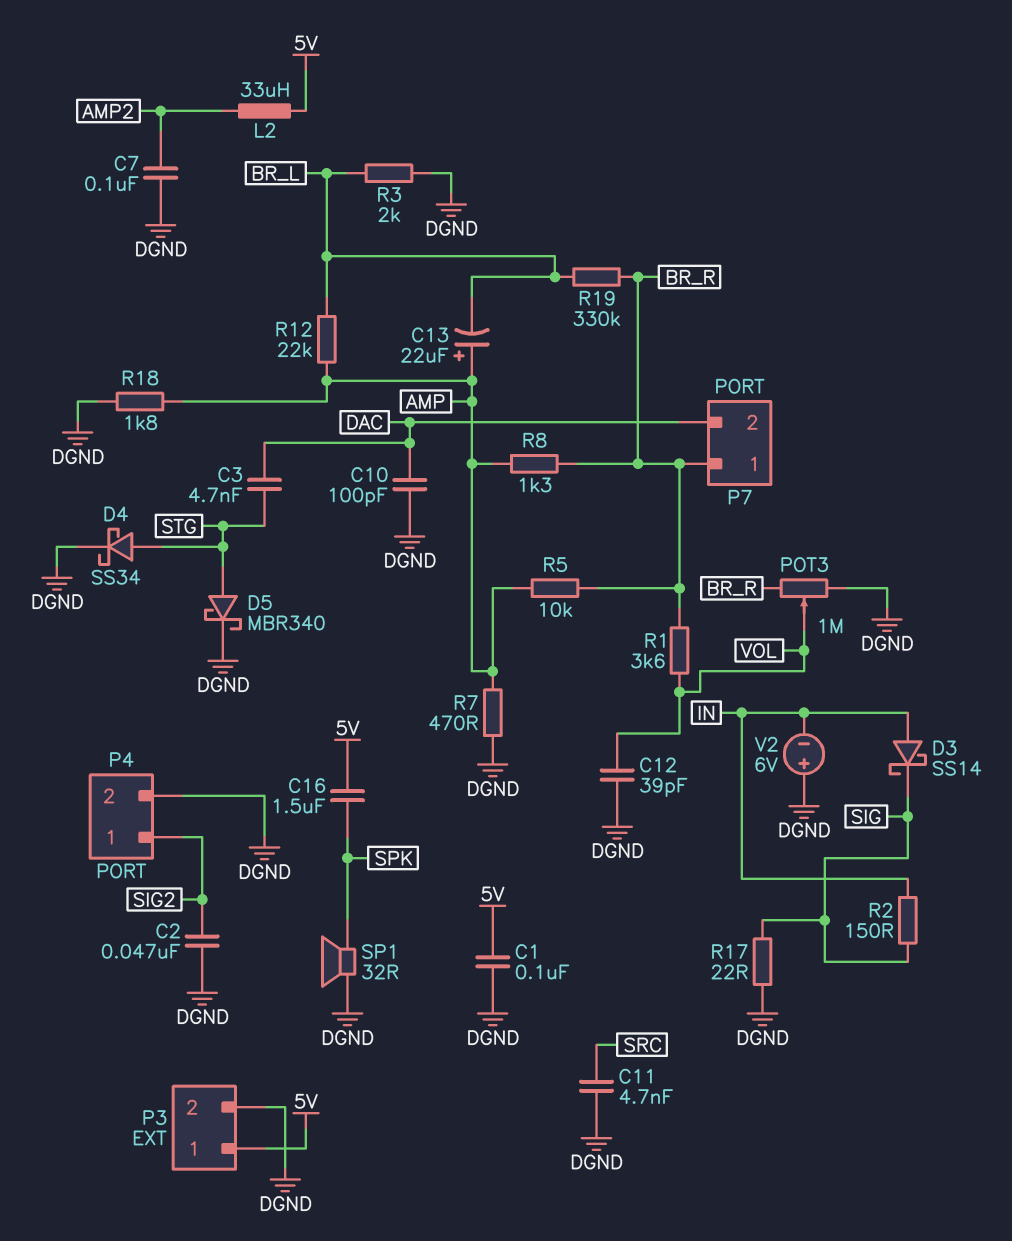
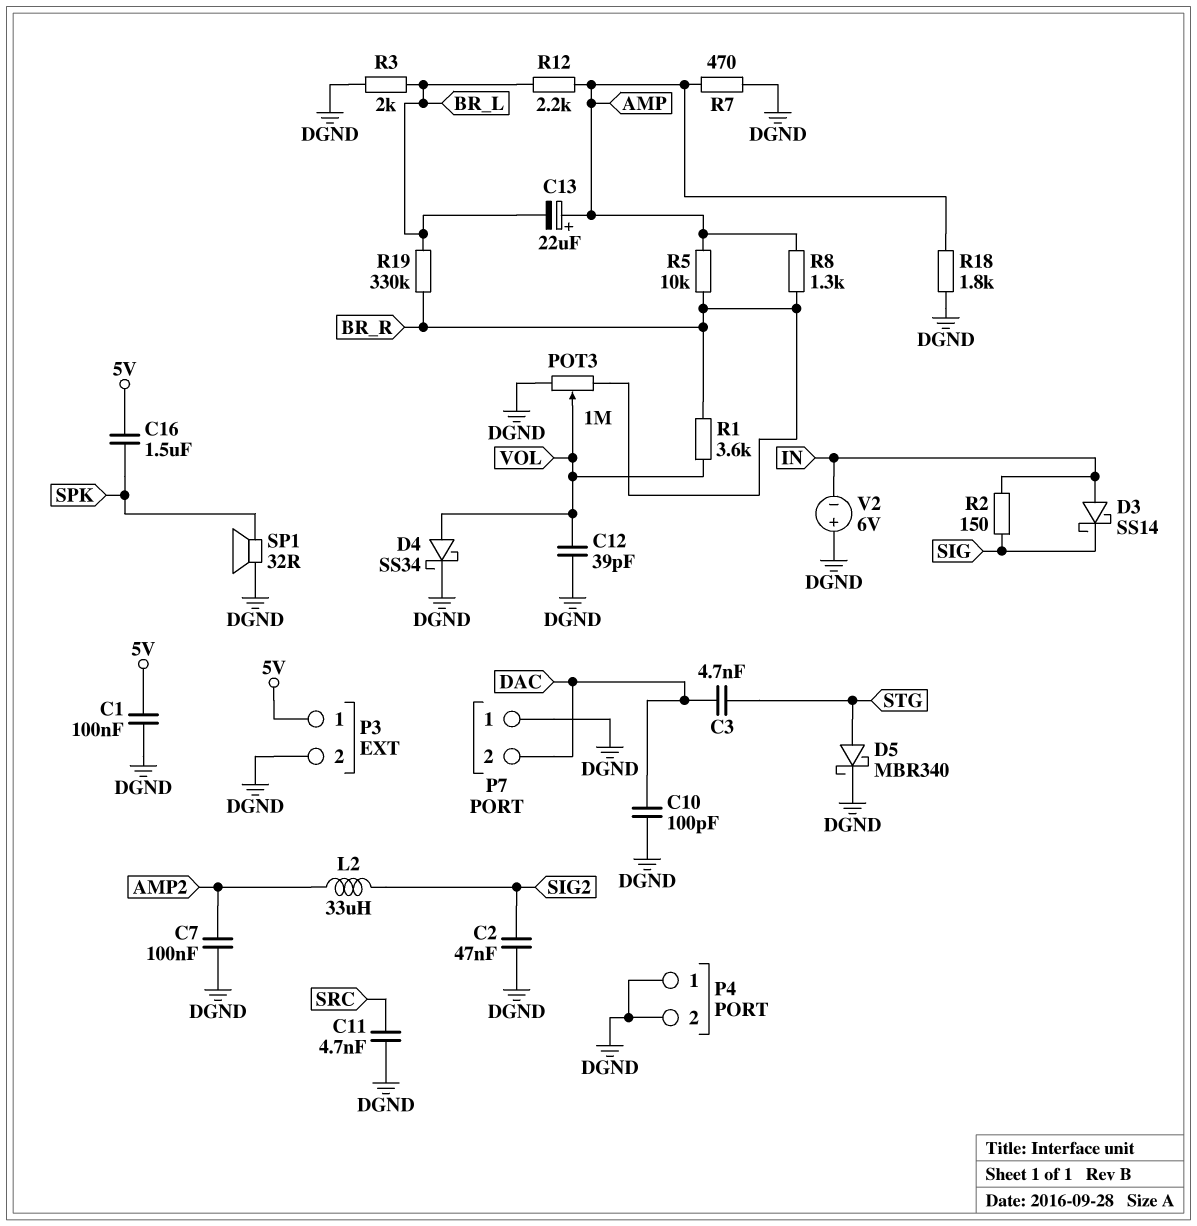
D4: schottky SS34 (A STG, K DGND) -> schottky SS34 (A VOL, K DGND)
L2: 33uH (5V, AMP2) -> 33uH (AMP2, SIG2)
P4 pin 1: SIG2 -> DGND
P7 pin 1: BR_R -> DGND
R12: 22k (AMP, BR_L) -> 2.2k (AMP, BR_L)
R17: 22 (DGND, SIG) -> none

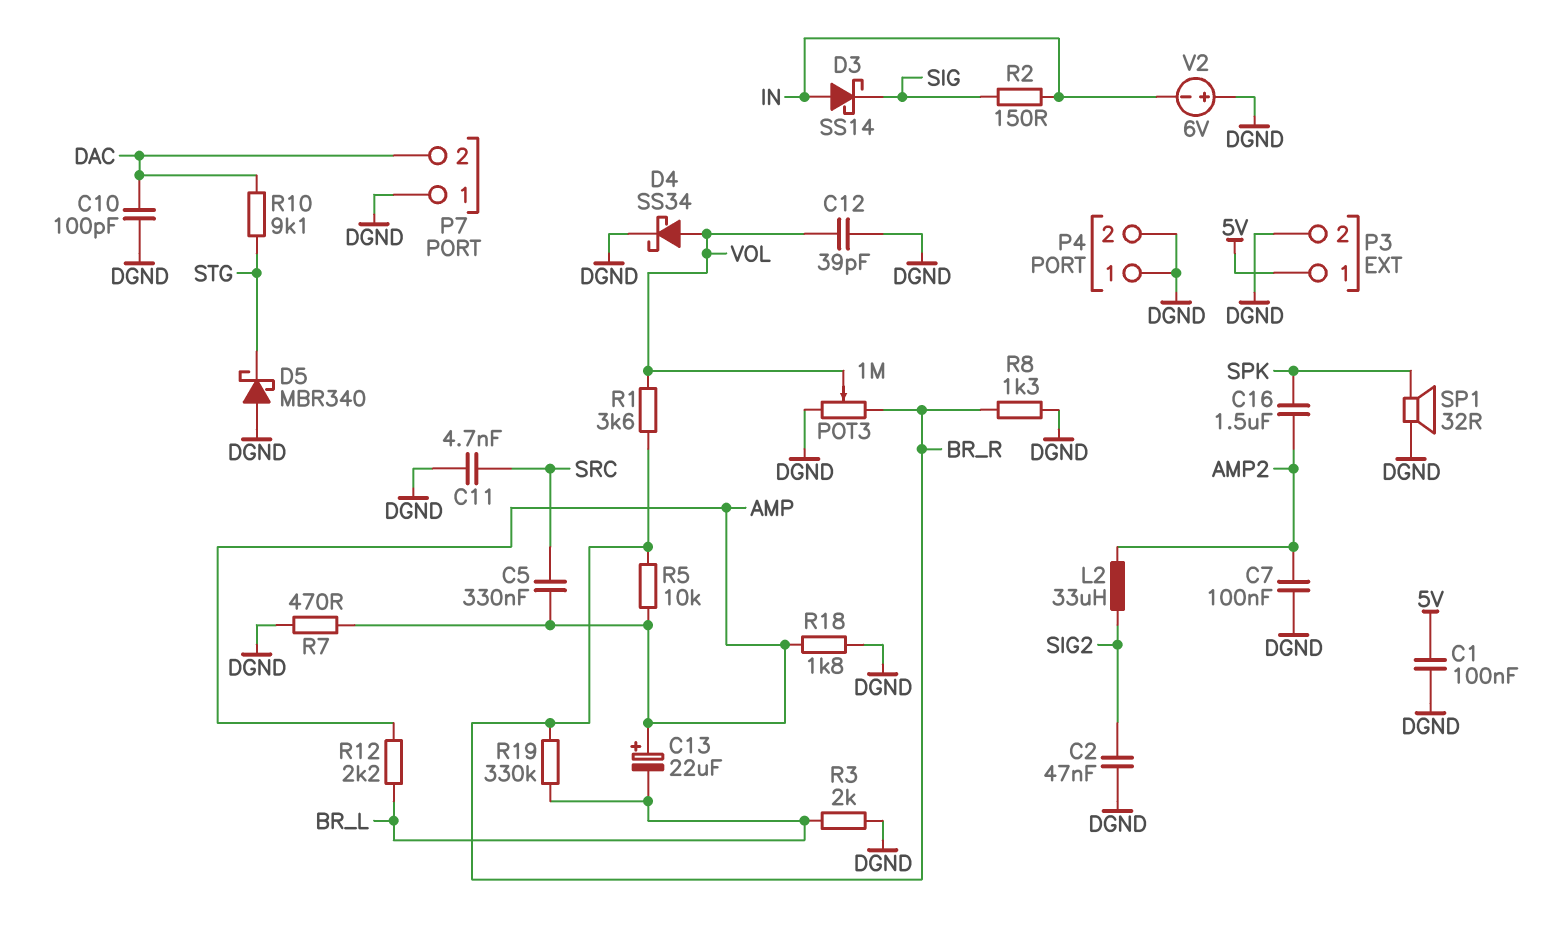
C3: 4.7nF (DAC, STG) -> none
C5: none -> 330nF (AMP, SRC)
C16: 1.5uF (5V, SPK) -> 1.5uF (AMP2, SPK)
D5: schottky MBR340 (A STG, K DGND) -> schottky MBR340 (A DGND, K STG)
R8: 1.3k (AMP, BR_R) -> 1.3k (BR_R, DGND)
R10: none -> 9.1k (DAC, STG)

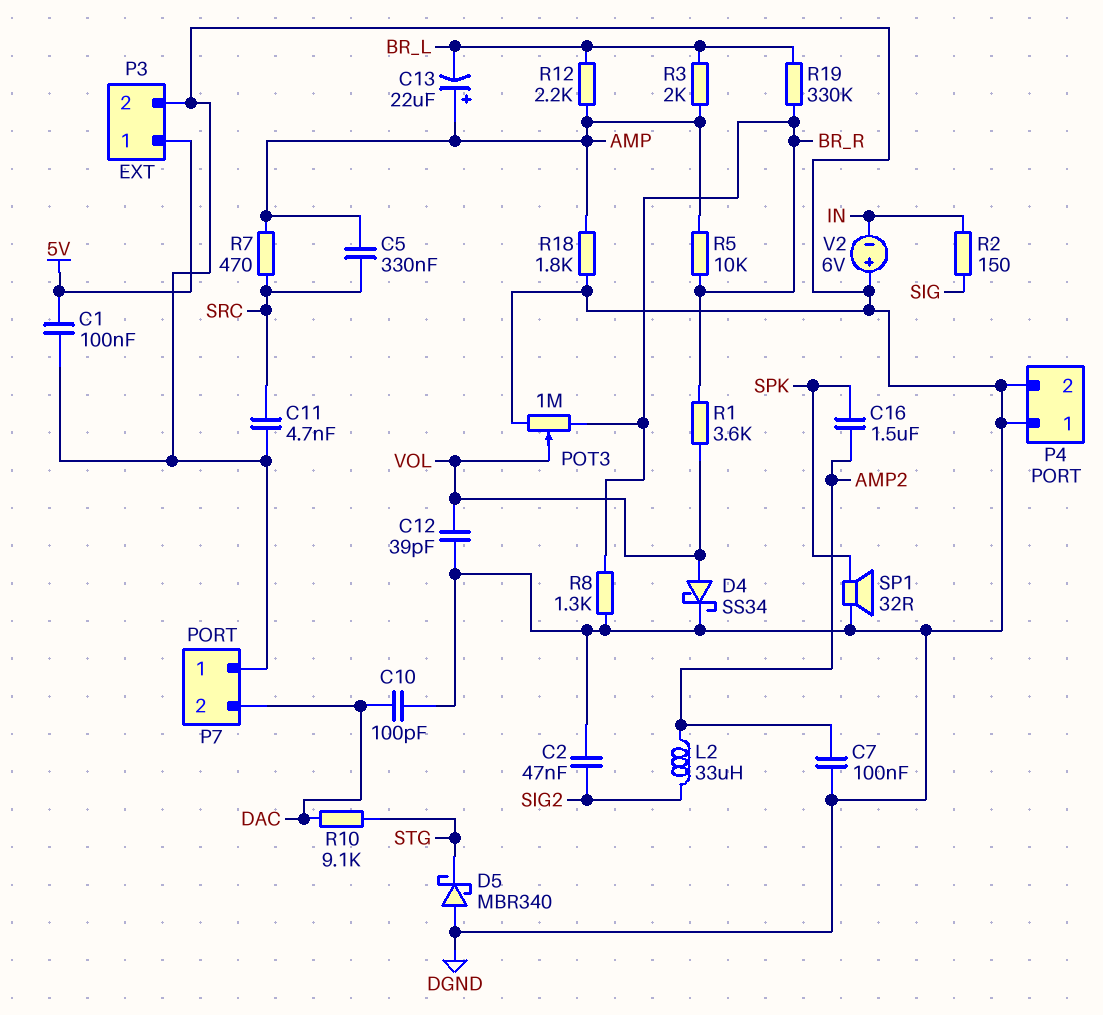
D3: schottky SS14 (A IN, K SIG) -> none
R3: 2k (BR_L, DGND) -> 2k (AMP, BR_L)
R7: 470 (AMP, DGND) -> 470 (AMP, SRC)

